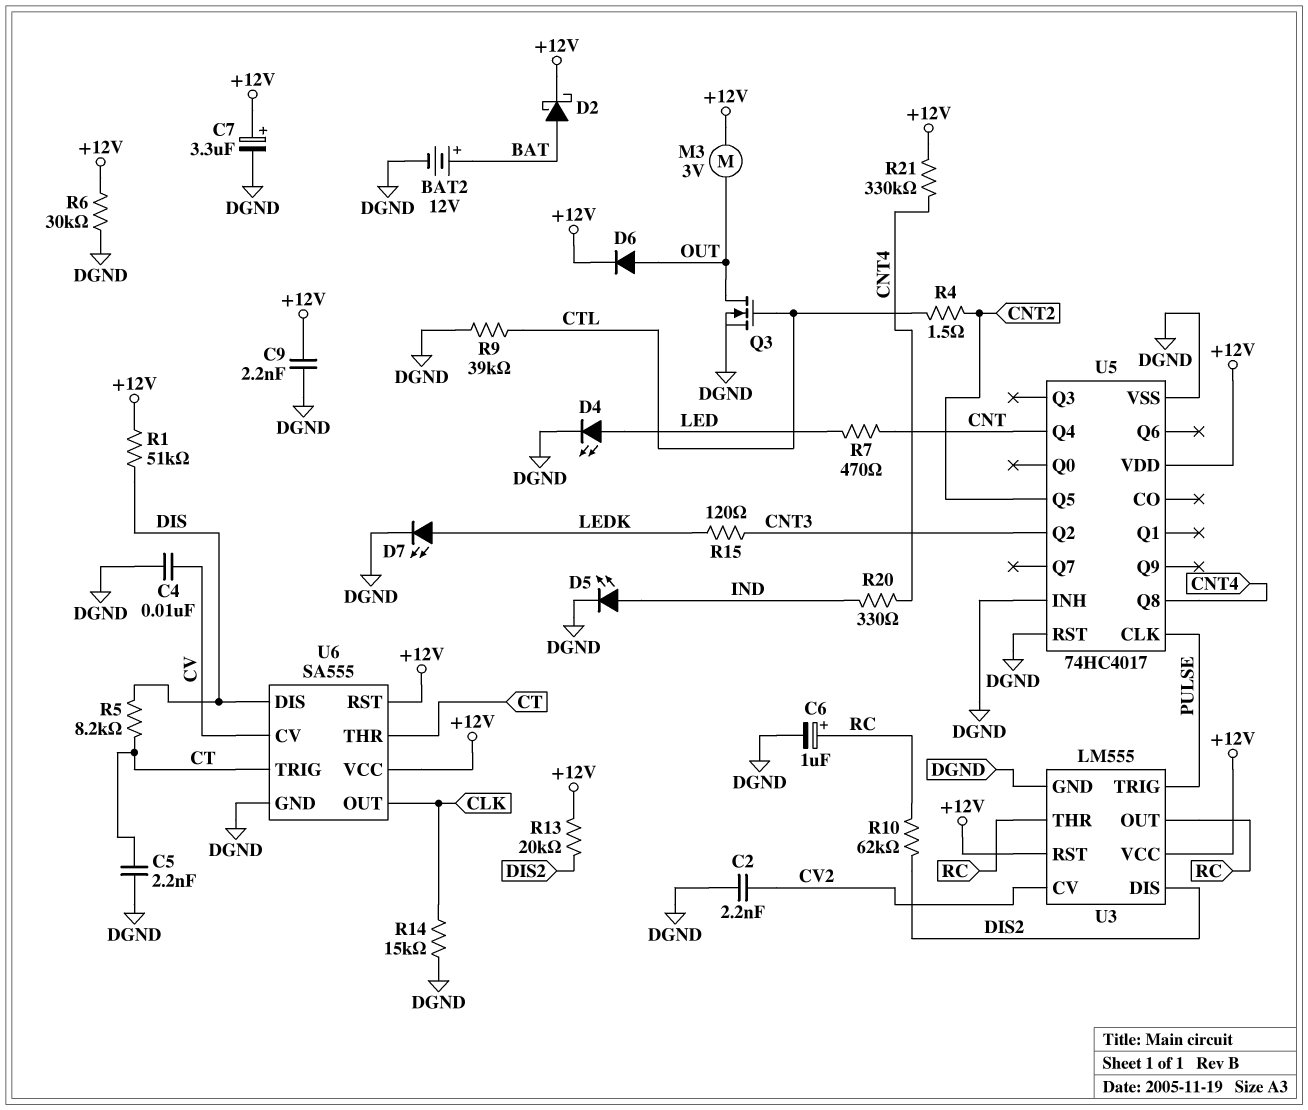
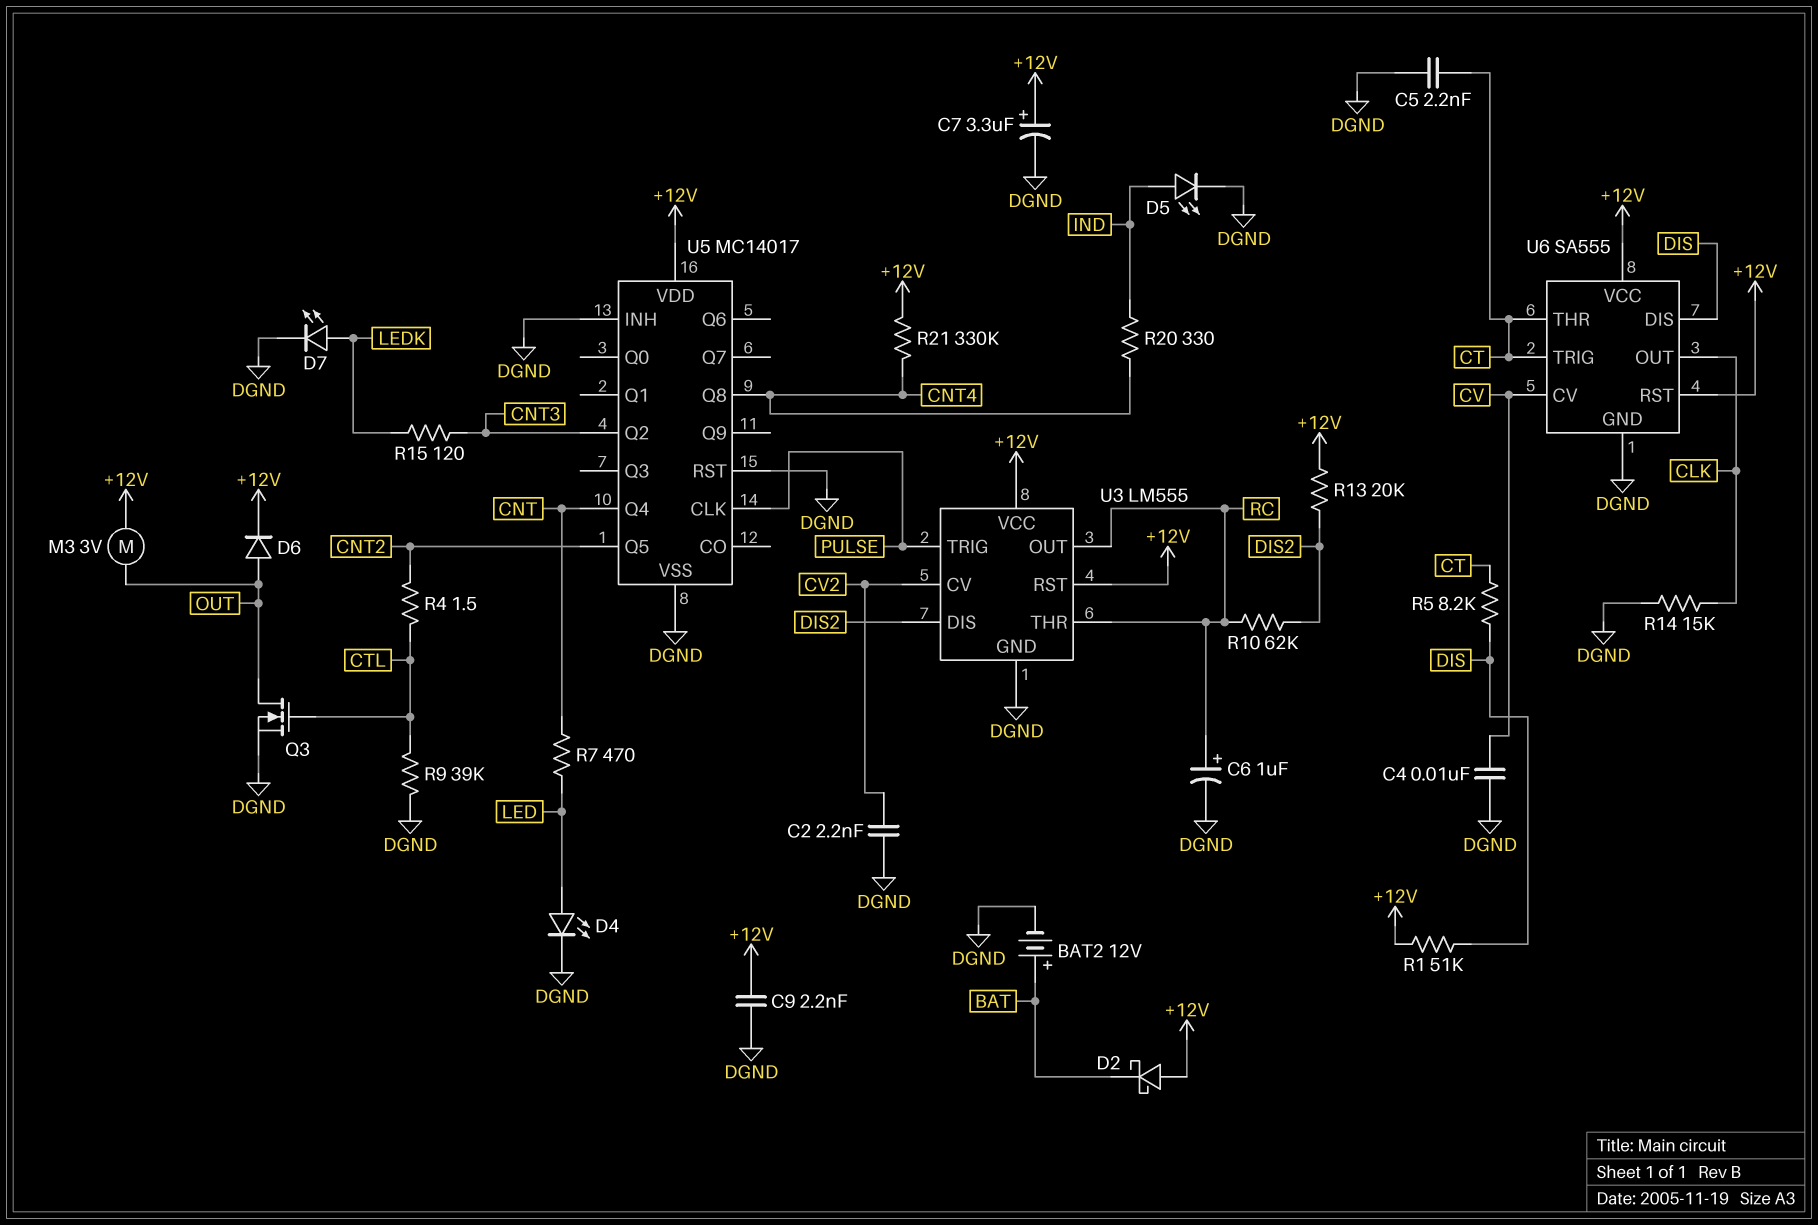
D2: schottky (A BAT, K +12V) -> schottky (A +12V, K BAT)
R6: 30k (+12V, DGND) -> none
U5: 74HC4017 -> MC14017

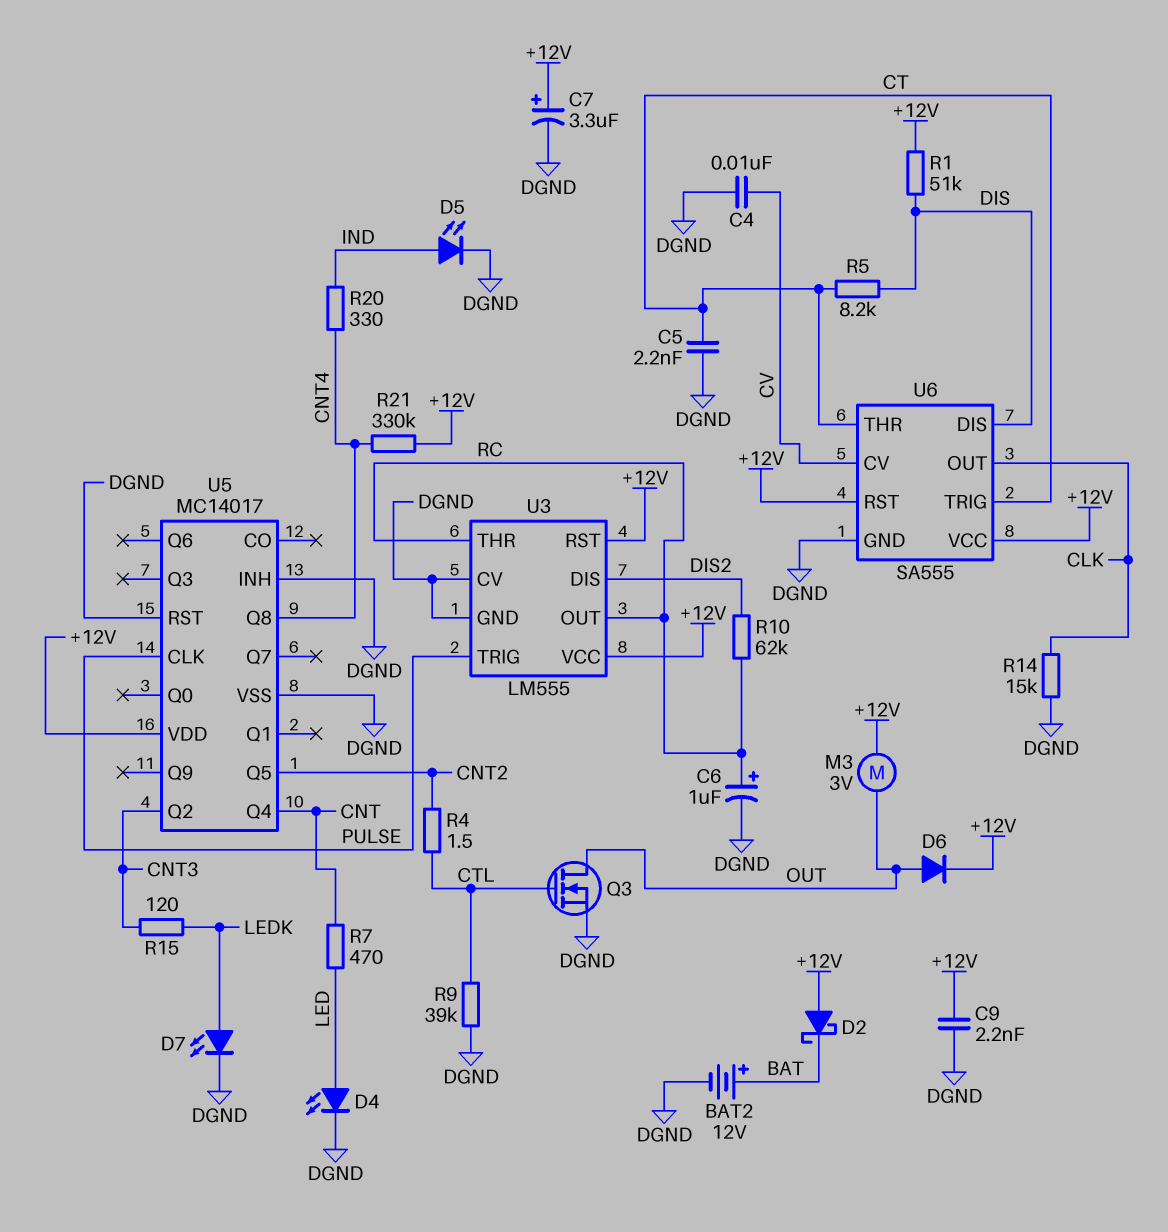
C2: 2.2nF (CV2, DGND) -> none
R13: 20k (+12V, DIS2) -> none
U3 pin CV: CV2 -> DGND

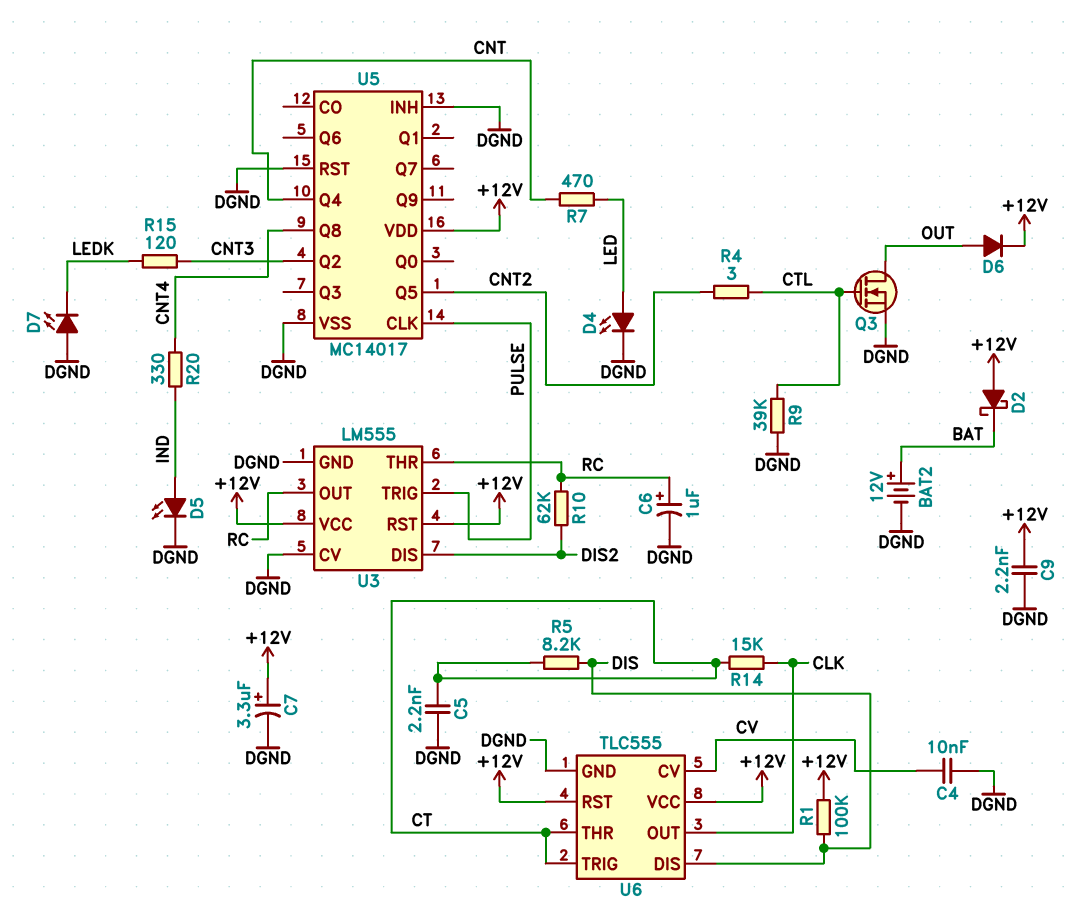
D7: LED (A LEDK, K DGND) -> LED (A DGND, K LEDK)
M3: motor 3V (+12V, OUT) -> none
R1: 51k (+12V, DIS) -> 100k (+12V, DIS)
R4: 1.5 (CNT2, CTL) -> 3 (CNT2, CTL)
R14: 15k (CLK, DGND) -> 15k (CLK, CT)
R21: 330k (+12V, CNT4) -> none
U6: SA555 -> TLC555

